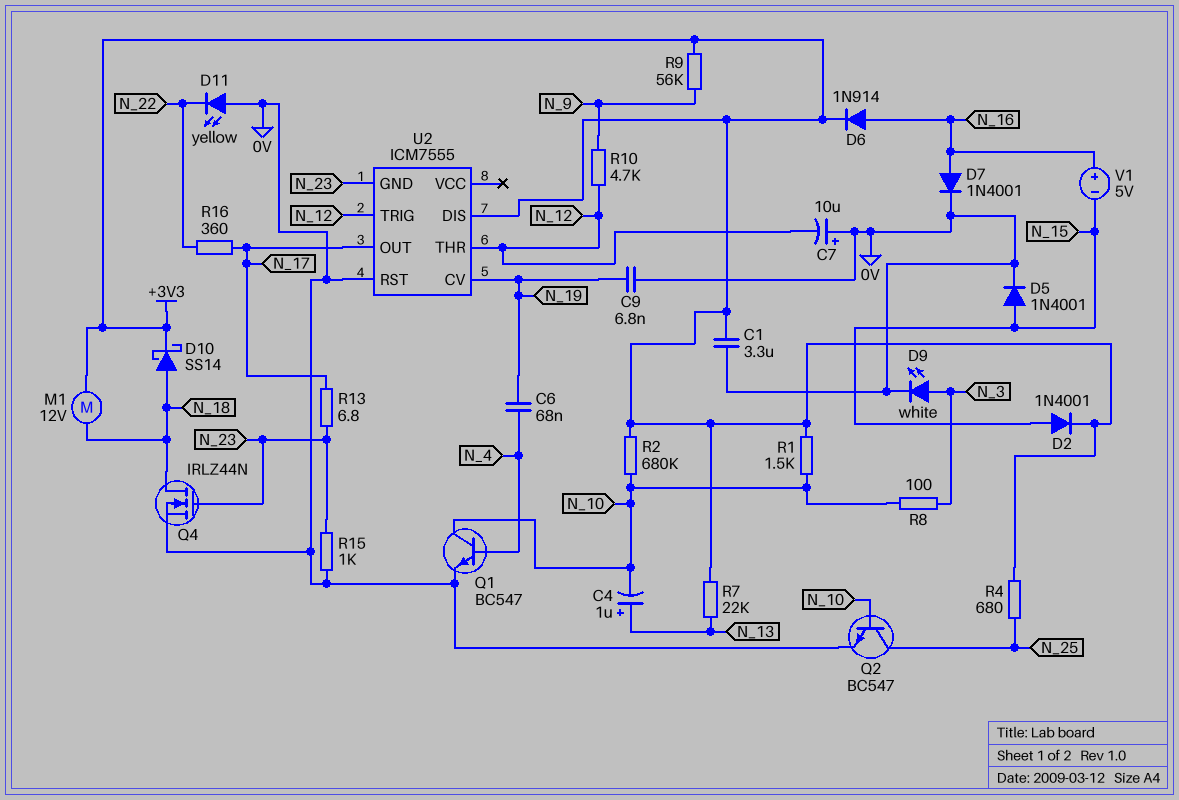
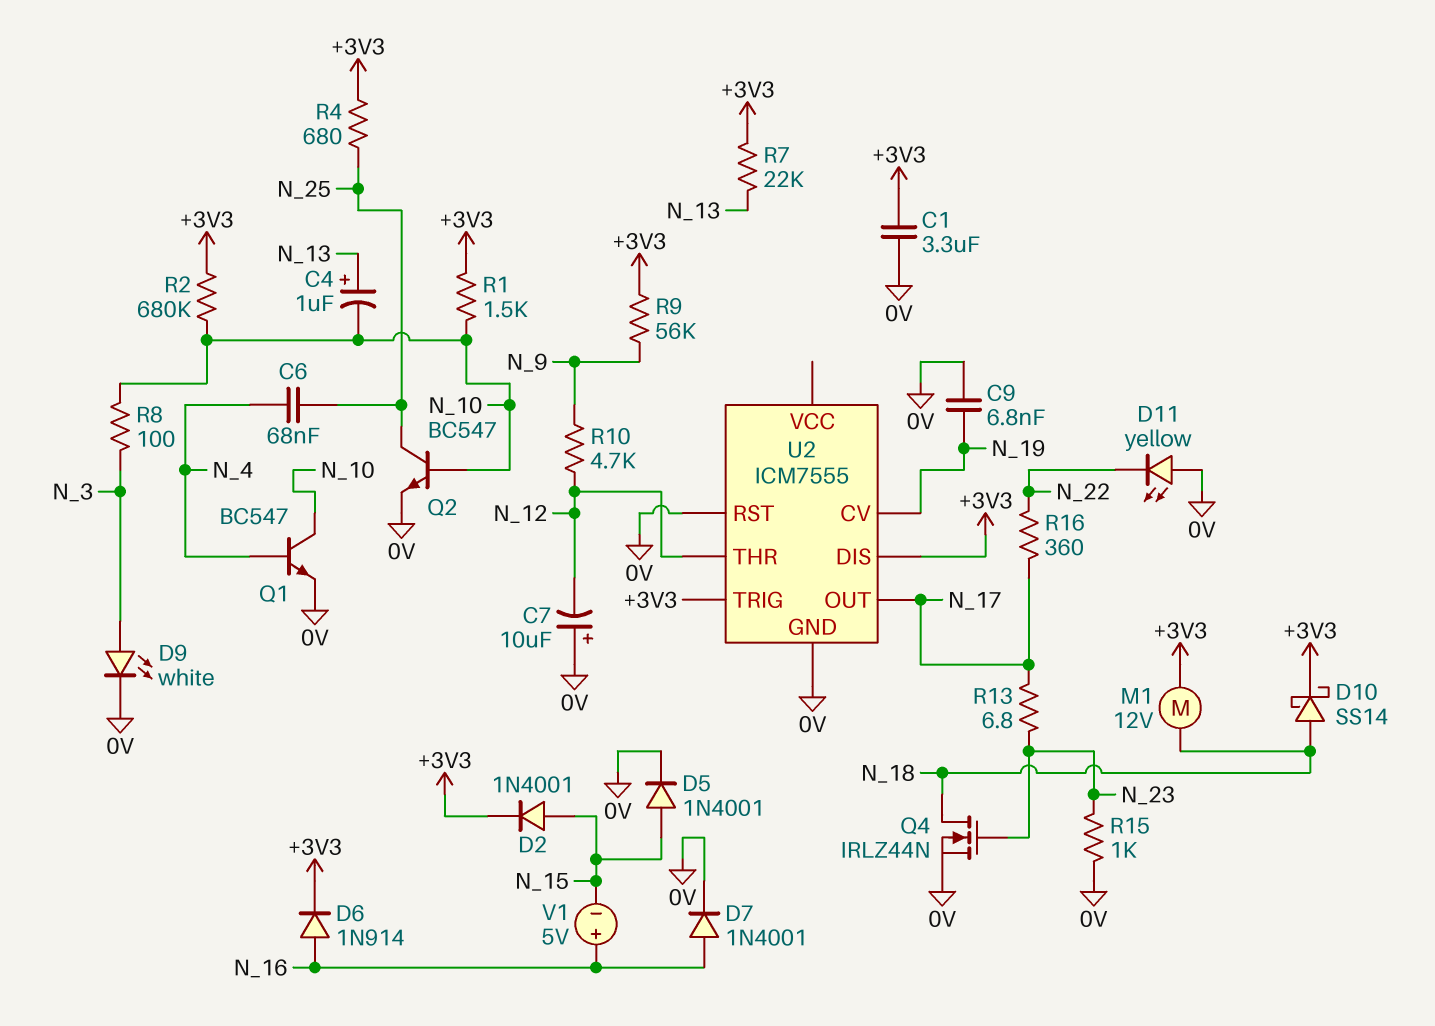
C6: 68nF (N_4, N_19) -> 68nF (N_4, N_25)
U2 pin GND: N_23 -> 0V
U2 pin TRIG: N_12 -> +3V3

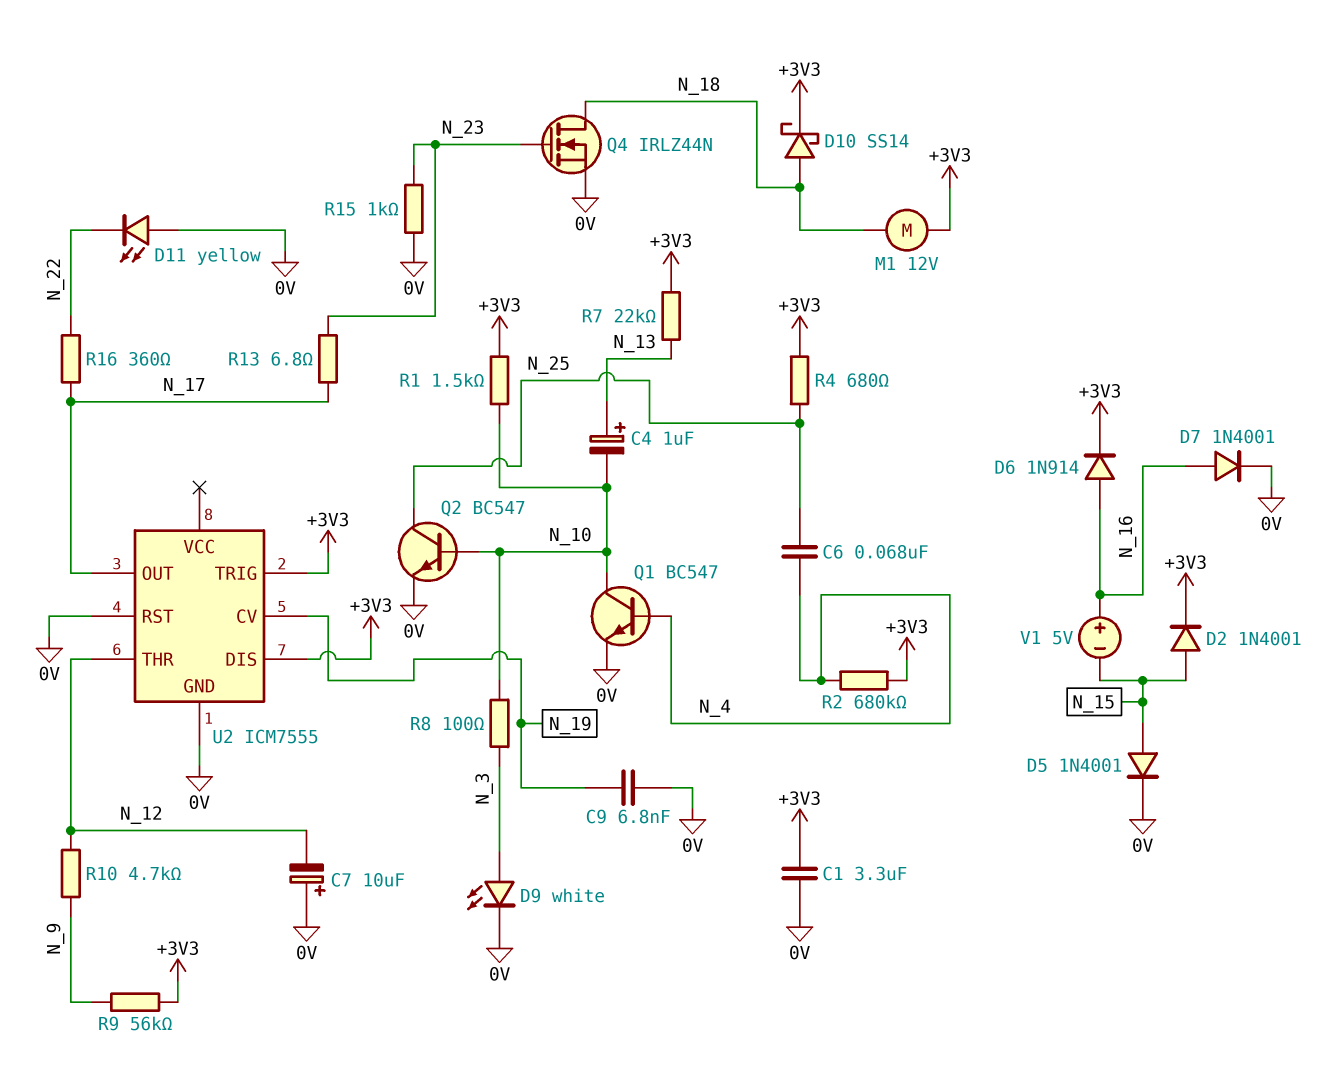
R2: 680k (+3V3, N_10) -> 680k (+3V3, N_4)

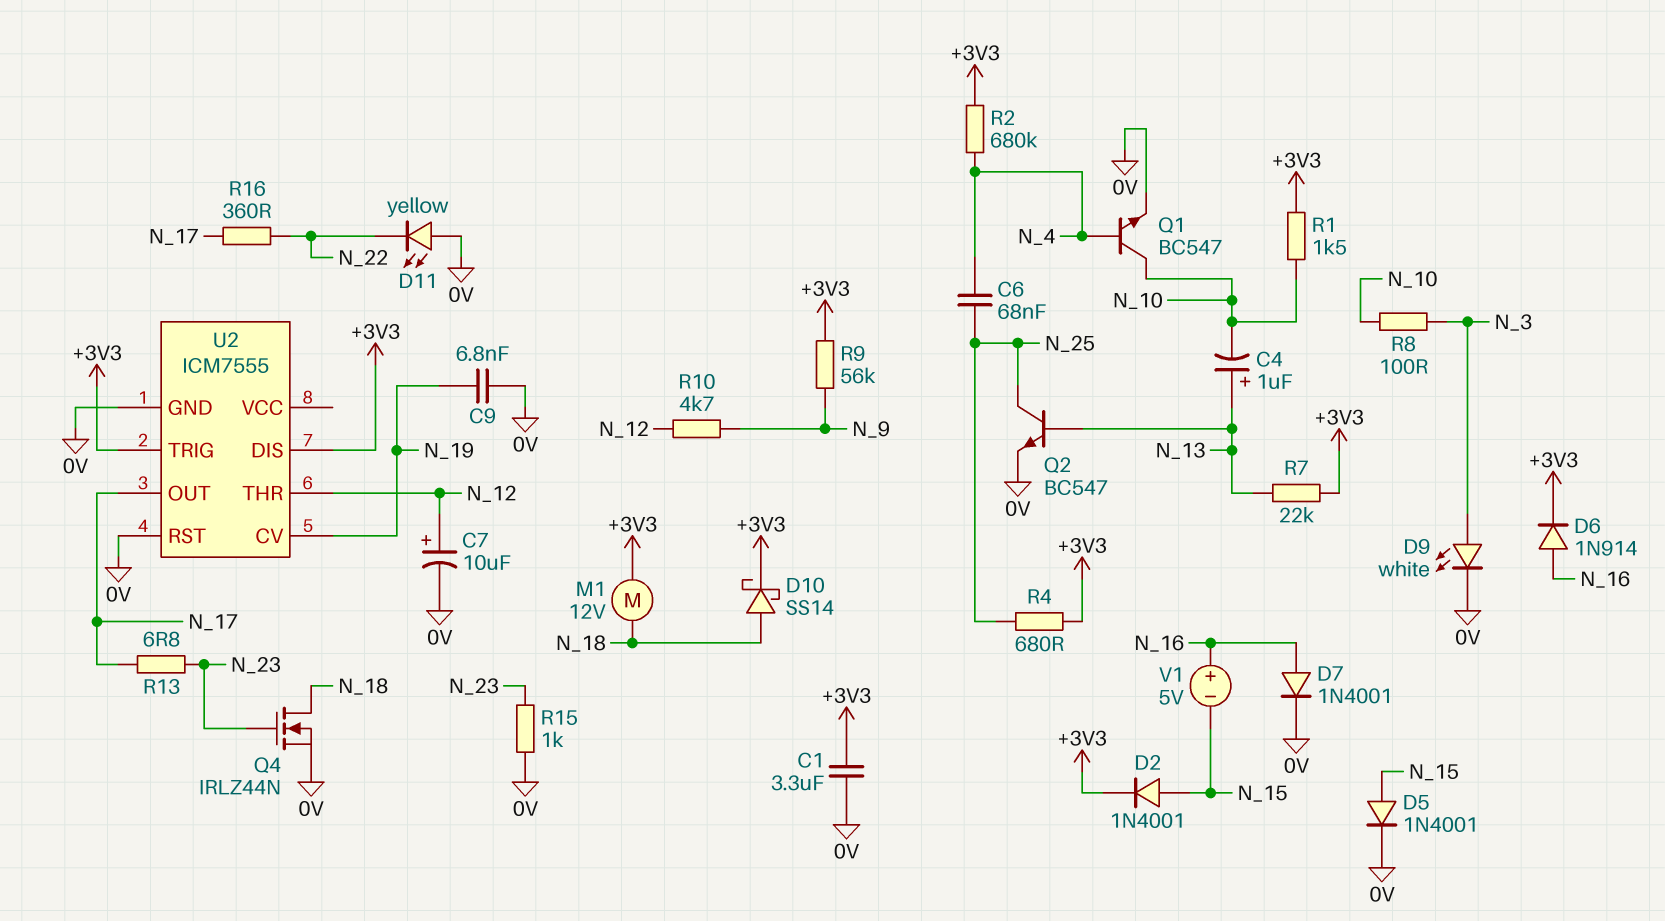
C7: 10uF (plus 0V, minus N_12) -> 10uF (plus N_12, minus 0V)
Q2: NPN BC547 (B N_10, C N_25, E 0V) -> NPN BC547 (B N_13, C N_25, E 0V)

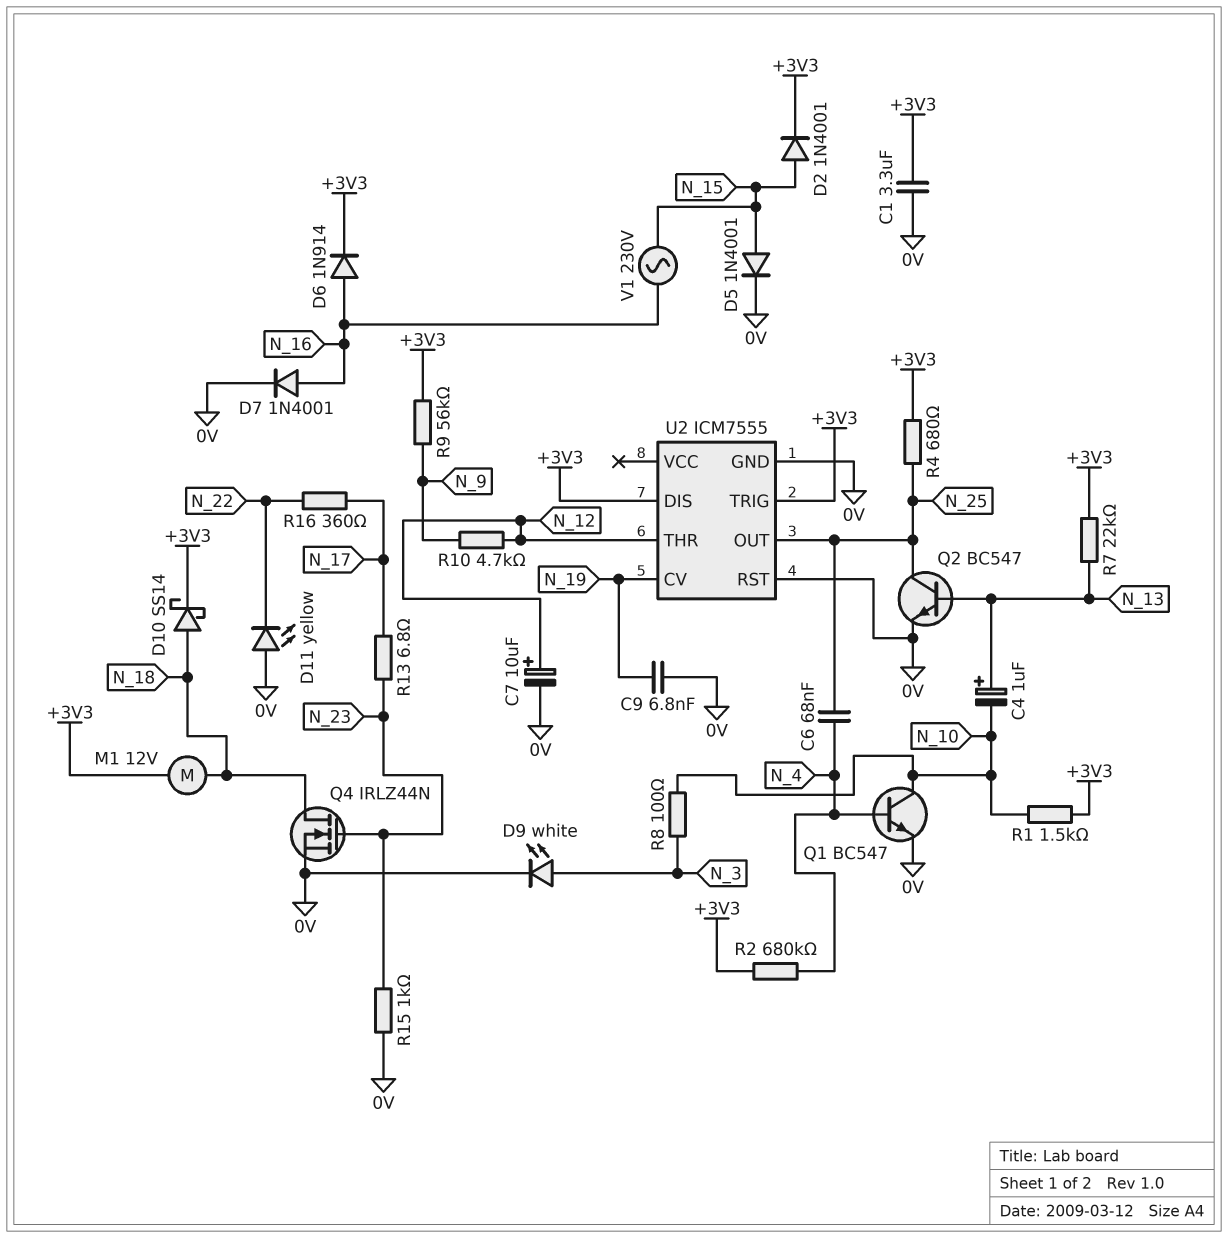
U2 pin OUT: N_17 -> N_25
V1: 5V (plus N_16, minus N_15) -> AC 230V (N_15, N_16)

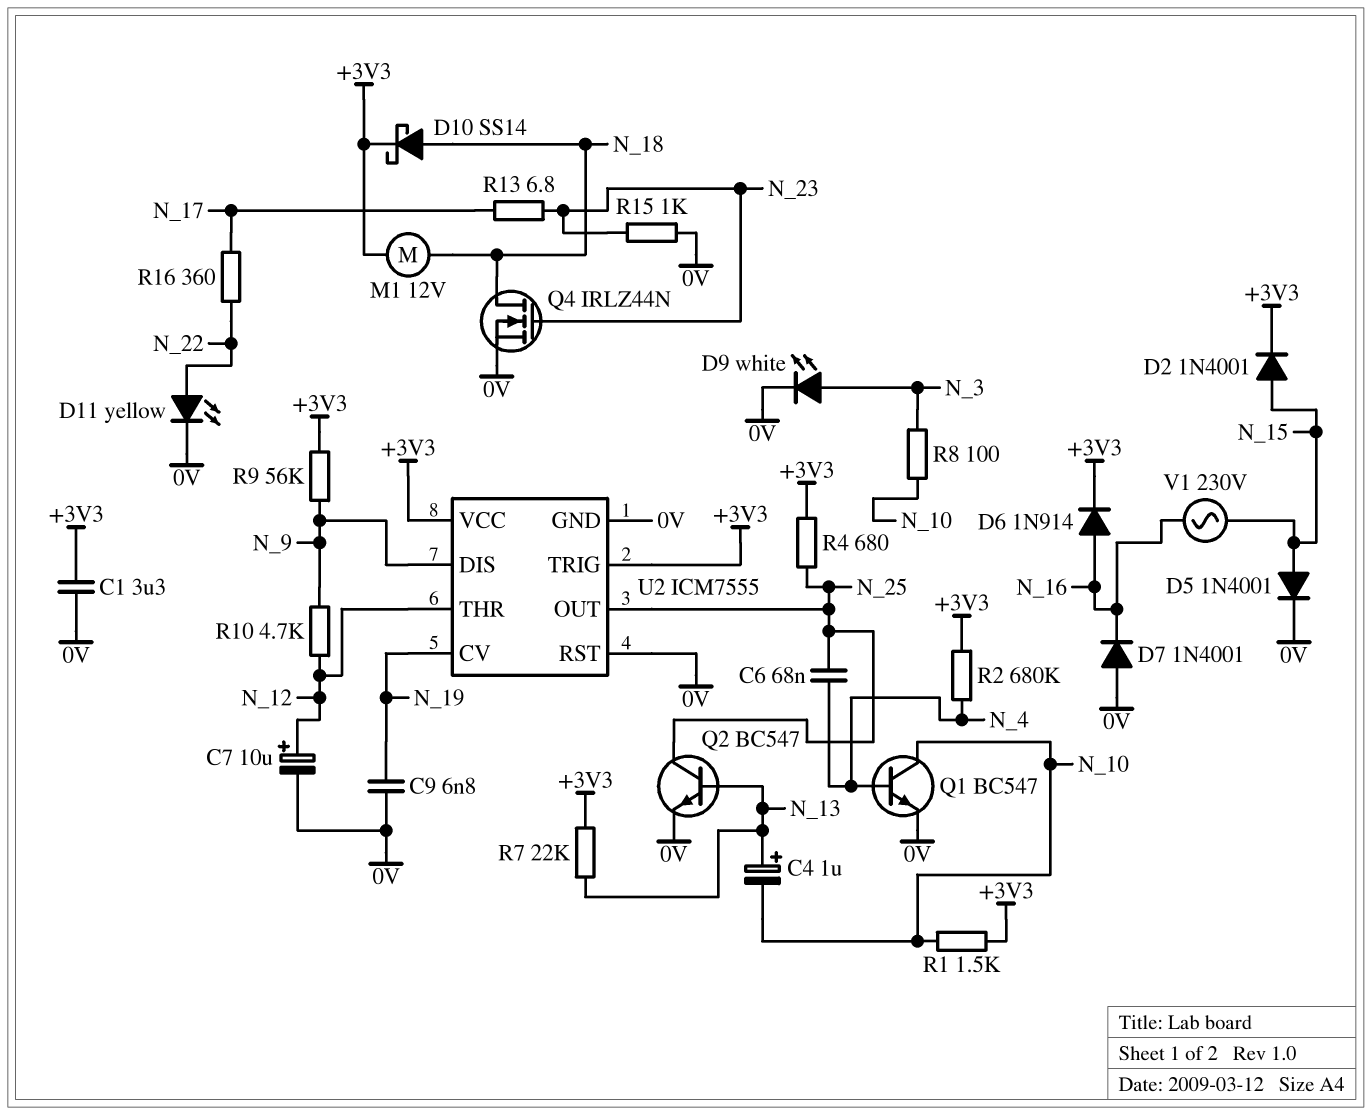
D7: diode 1N4001 (A N_16, K 0V) -> diode 1N4001 (A 0V, K N_16)
D11: LED yellow (A 0V, K N_22) -> LED yellow (A N_22, K 0V)
U2 pin DIS: +3V3 -> N_9
U2 pin VCC: none -> +3V3

